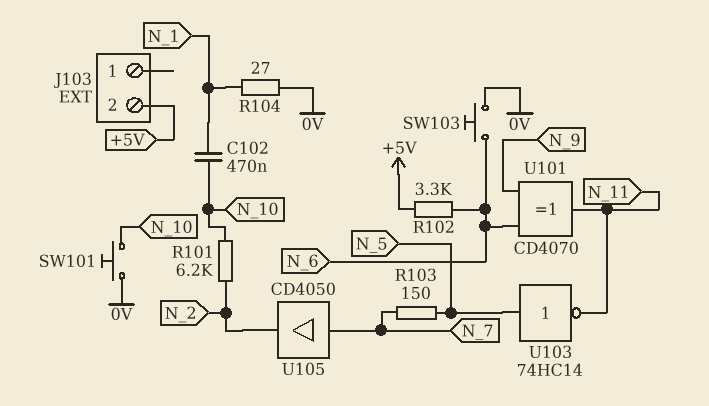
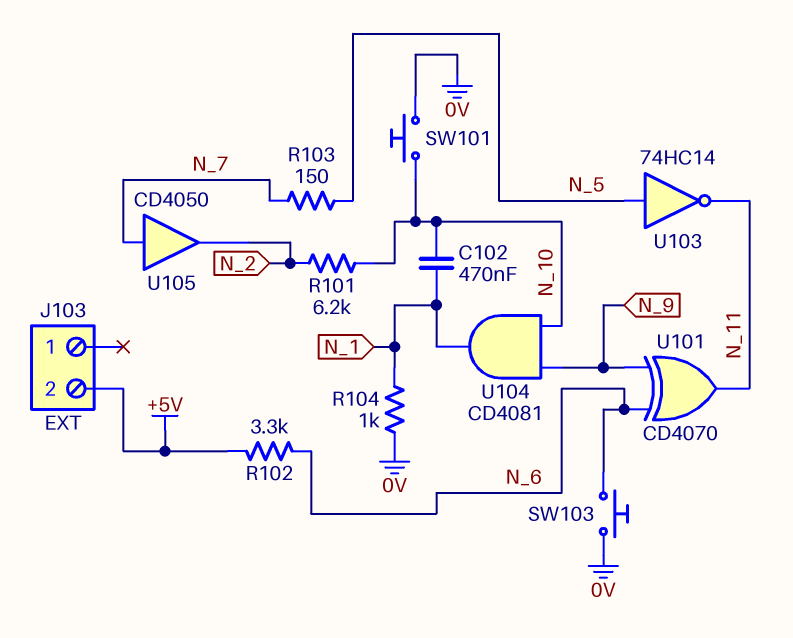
R104: 27 (0V, N_1) -> 1k (0V, N_1)
U104: none -> AND CD4081 (in N_9, in N_10, out N_1)

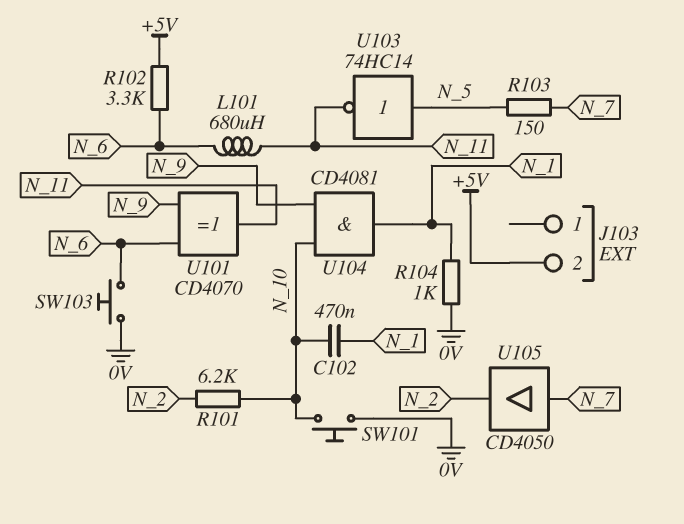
L101: none -> 680uH (N_6, N_11)

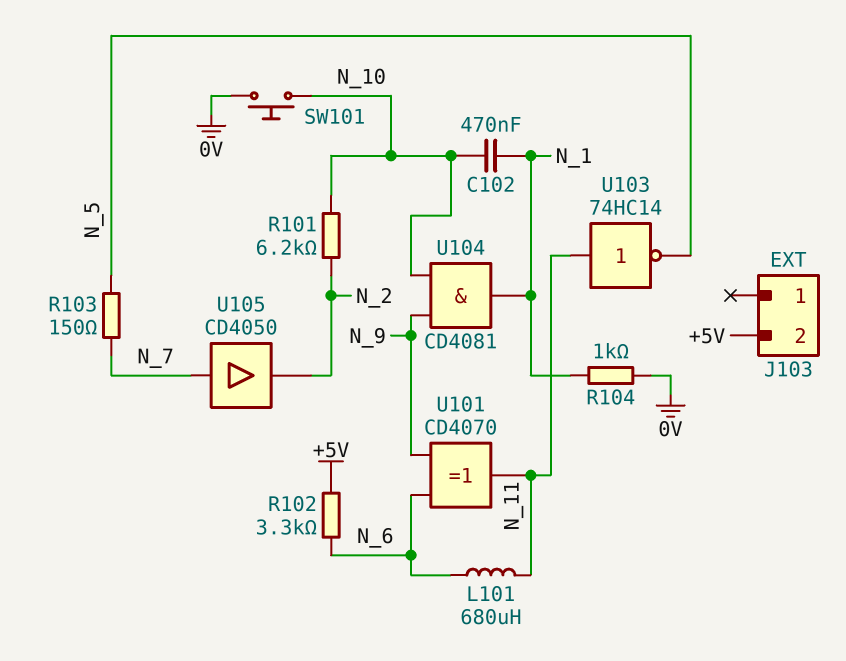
SW103: button (0V, N_6) -> none
U103: NOT 74HC14 (in N_5, out N_11) -> NOT 74HC14 (in N_11, out N_5)

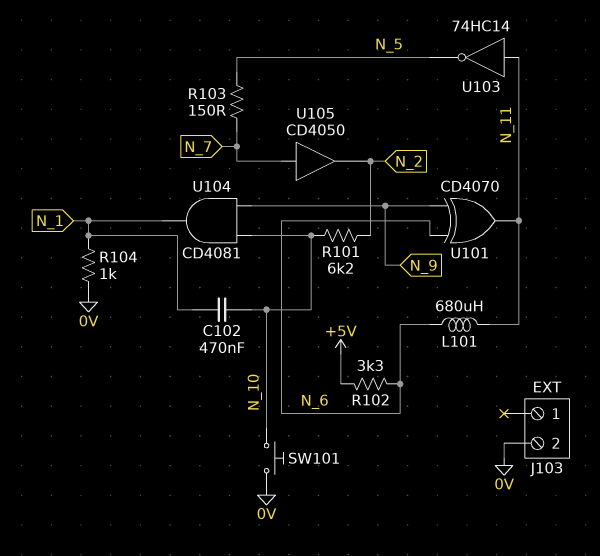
J103 pin 2: +5V -> 0V

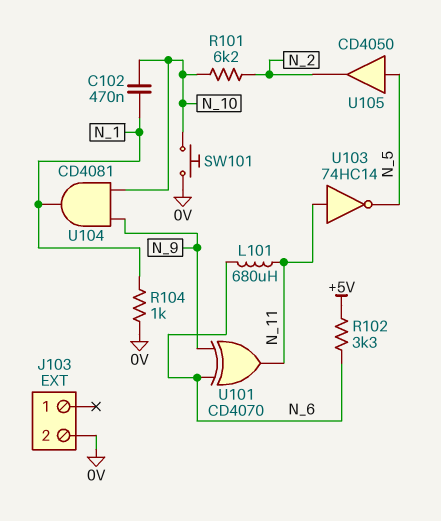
R103: 150 (N_5, N_7) -> none
U105: buffer CD4050 (in N_7, out N_2) -> buffer CD4050 (in N_5, out N_2)

